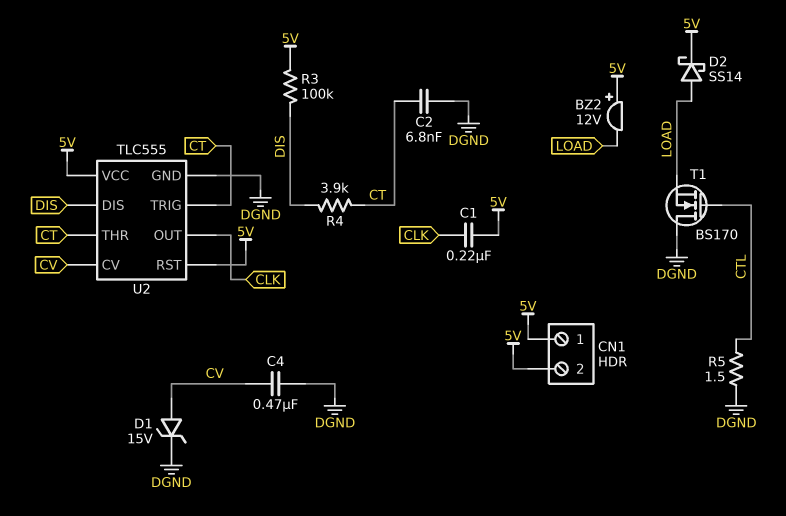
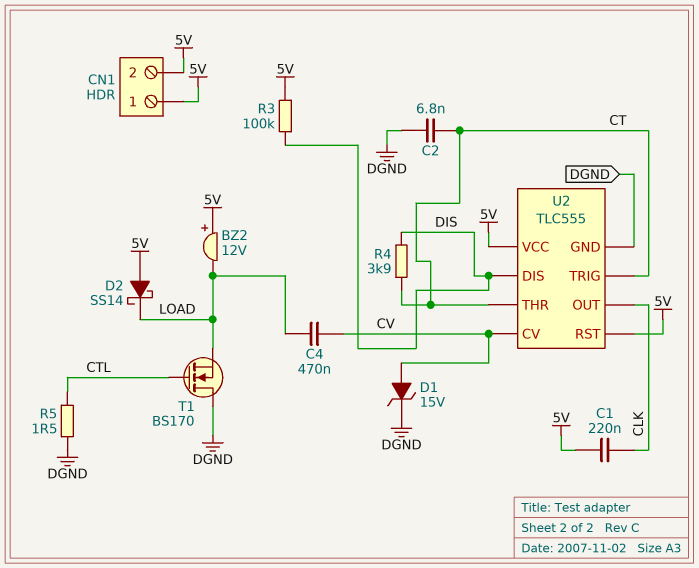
C4: 470nF (CV, DGND) -> 470nF (CV, LOAD)
D2: schottky SS14 (A LOAD, K 5V) -> schottky SS14 (A 5V, K LOAD)

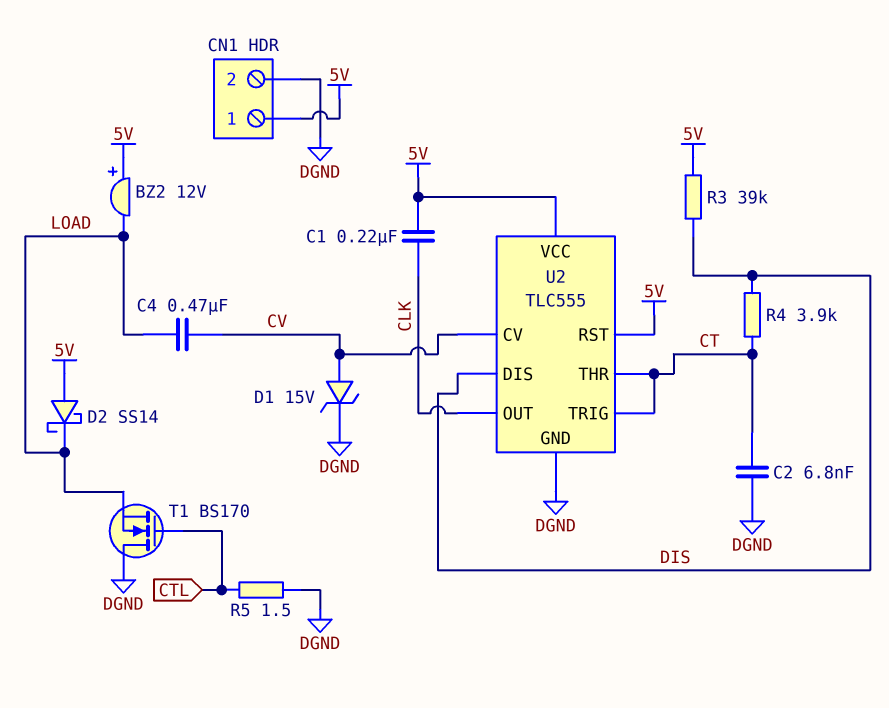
CN1 pin 2: 5V -> DGND
R3: 100k (5V, DIS) -> 39k (5V, DIS)

